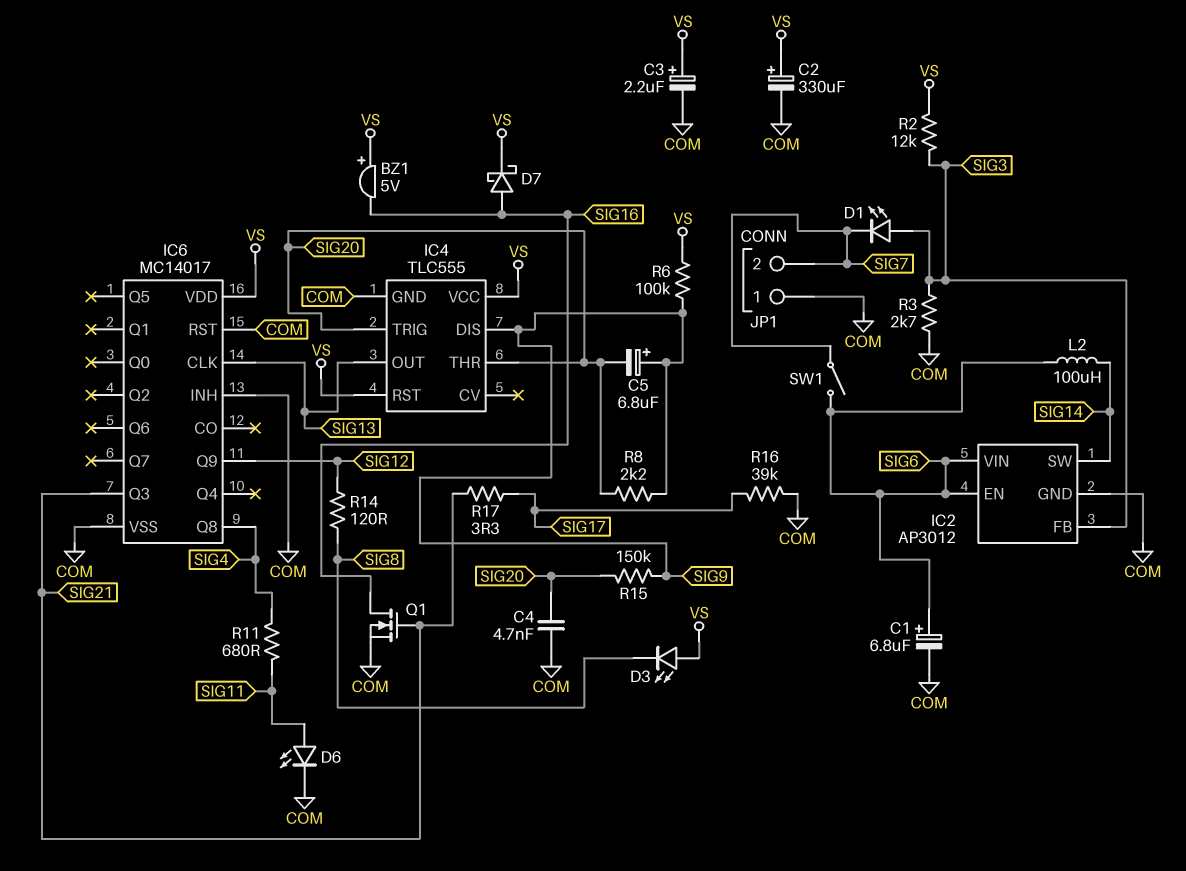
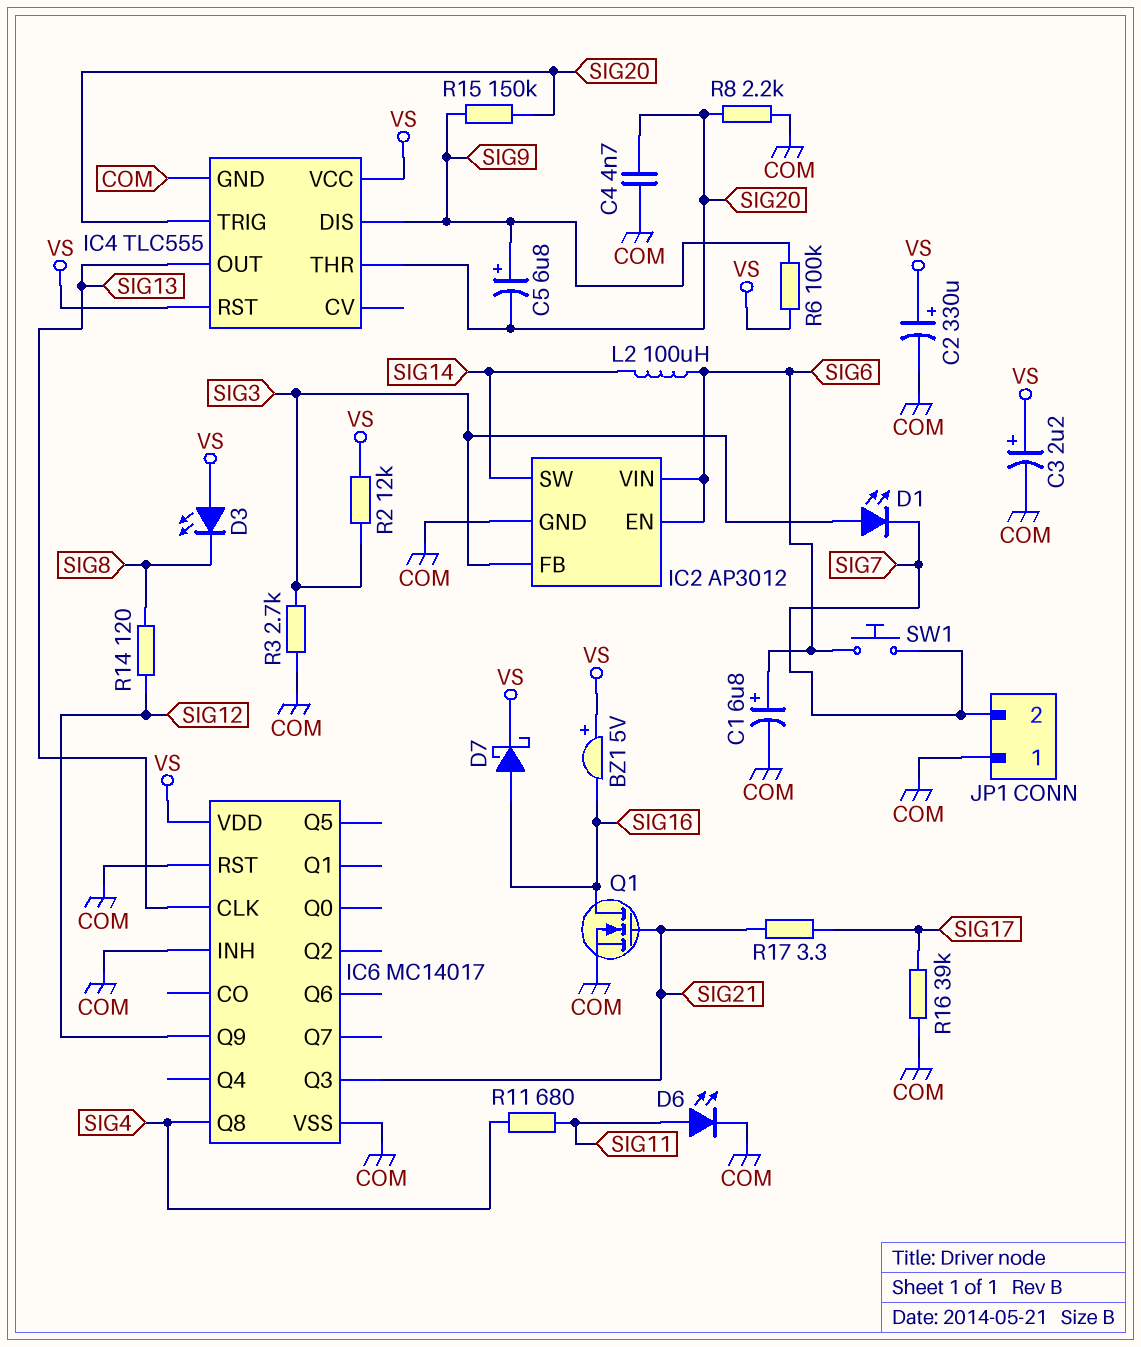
R8: 2.2k (SIG9, SIG20) -> 2.2k (COM, SIG20)
SW1: switch (SIG6, SIG7) -> button (SIG6, SIG7)

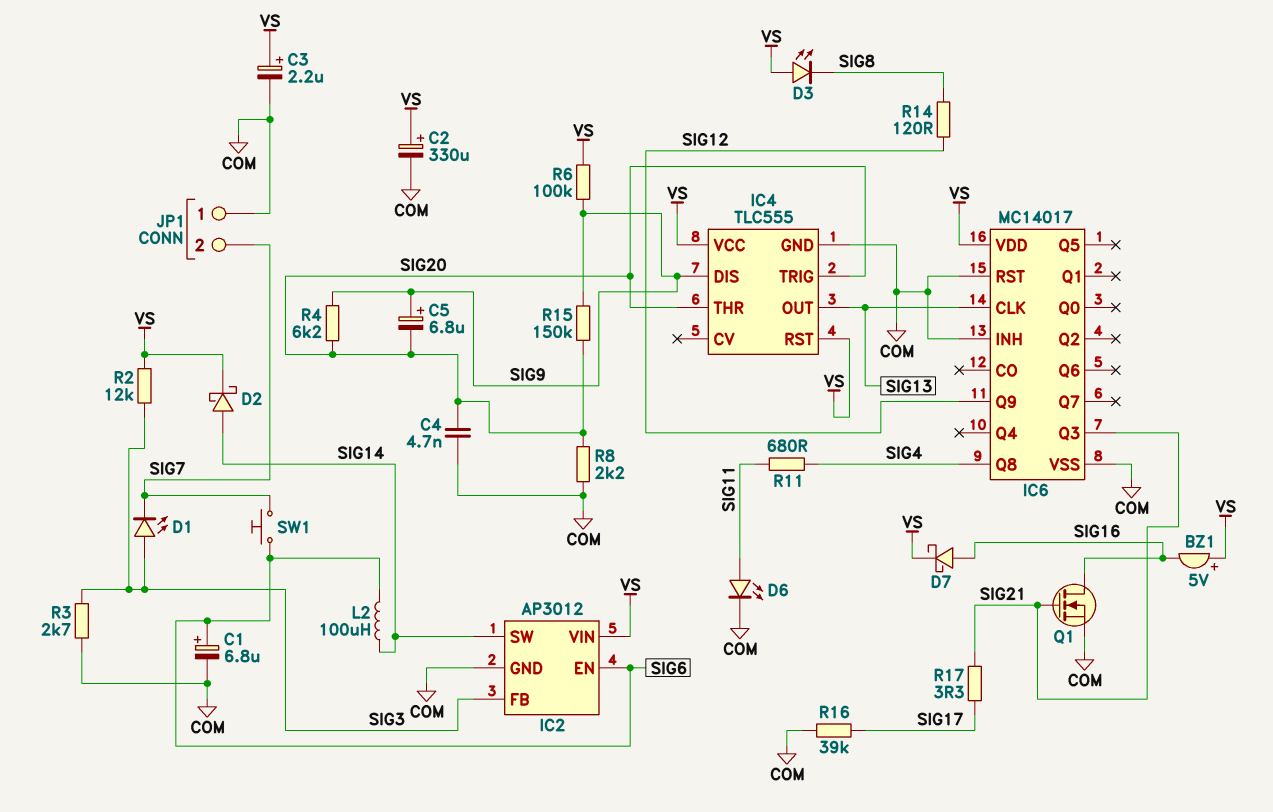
D2: none -> schottky (A SIG14, K VS)
IC2 pin VIN: SIG6 -> VS
R4: none -> 6.2k (SIG9, SIG20)

